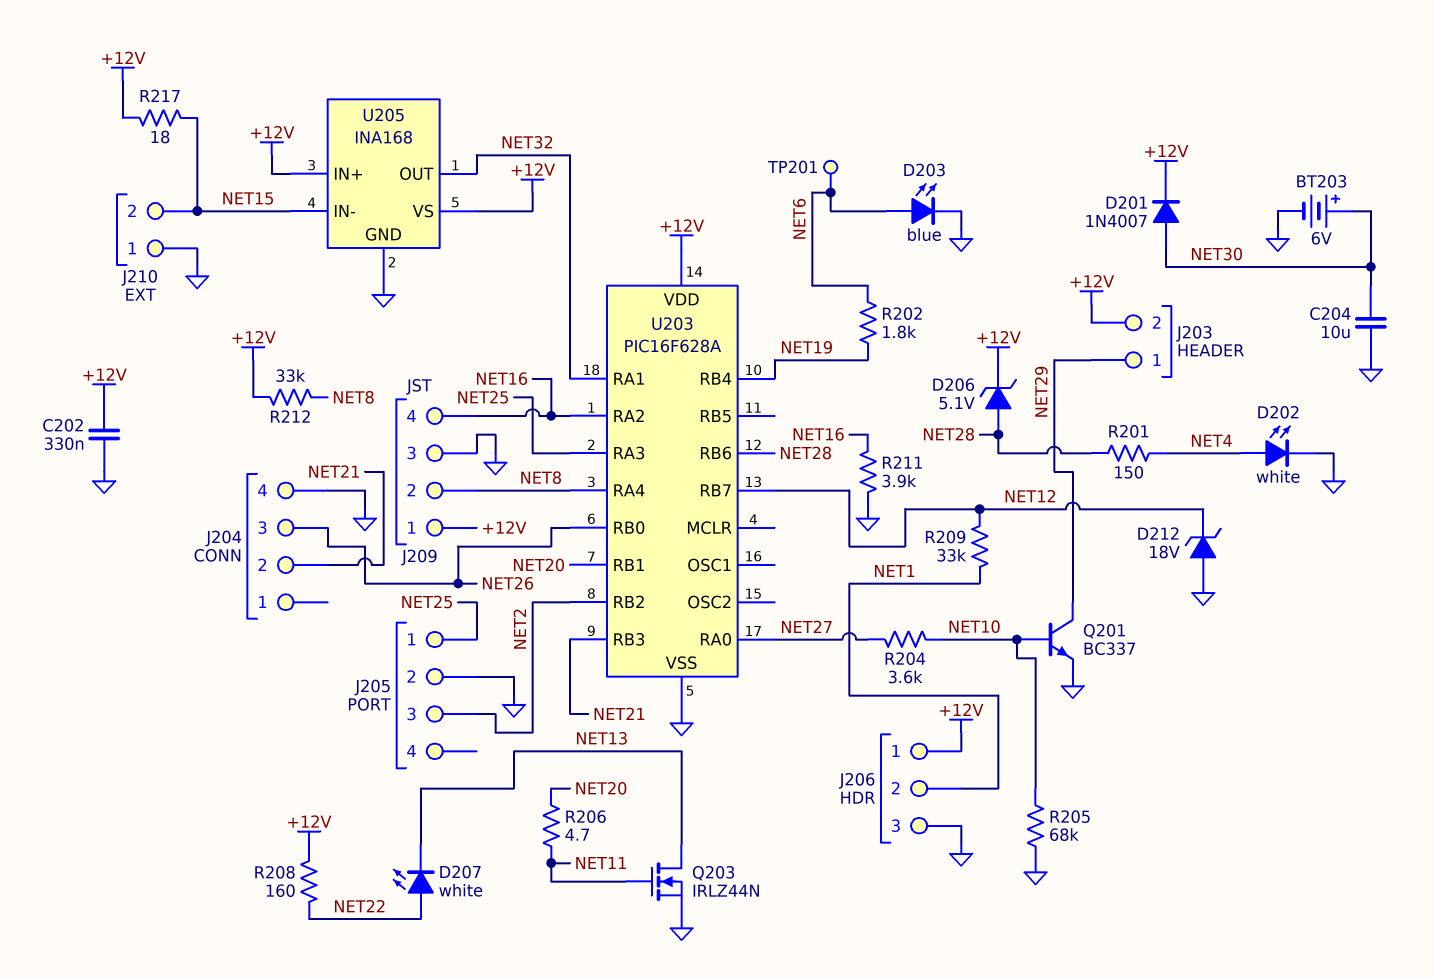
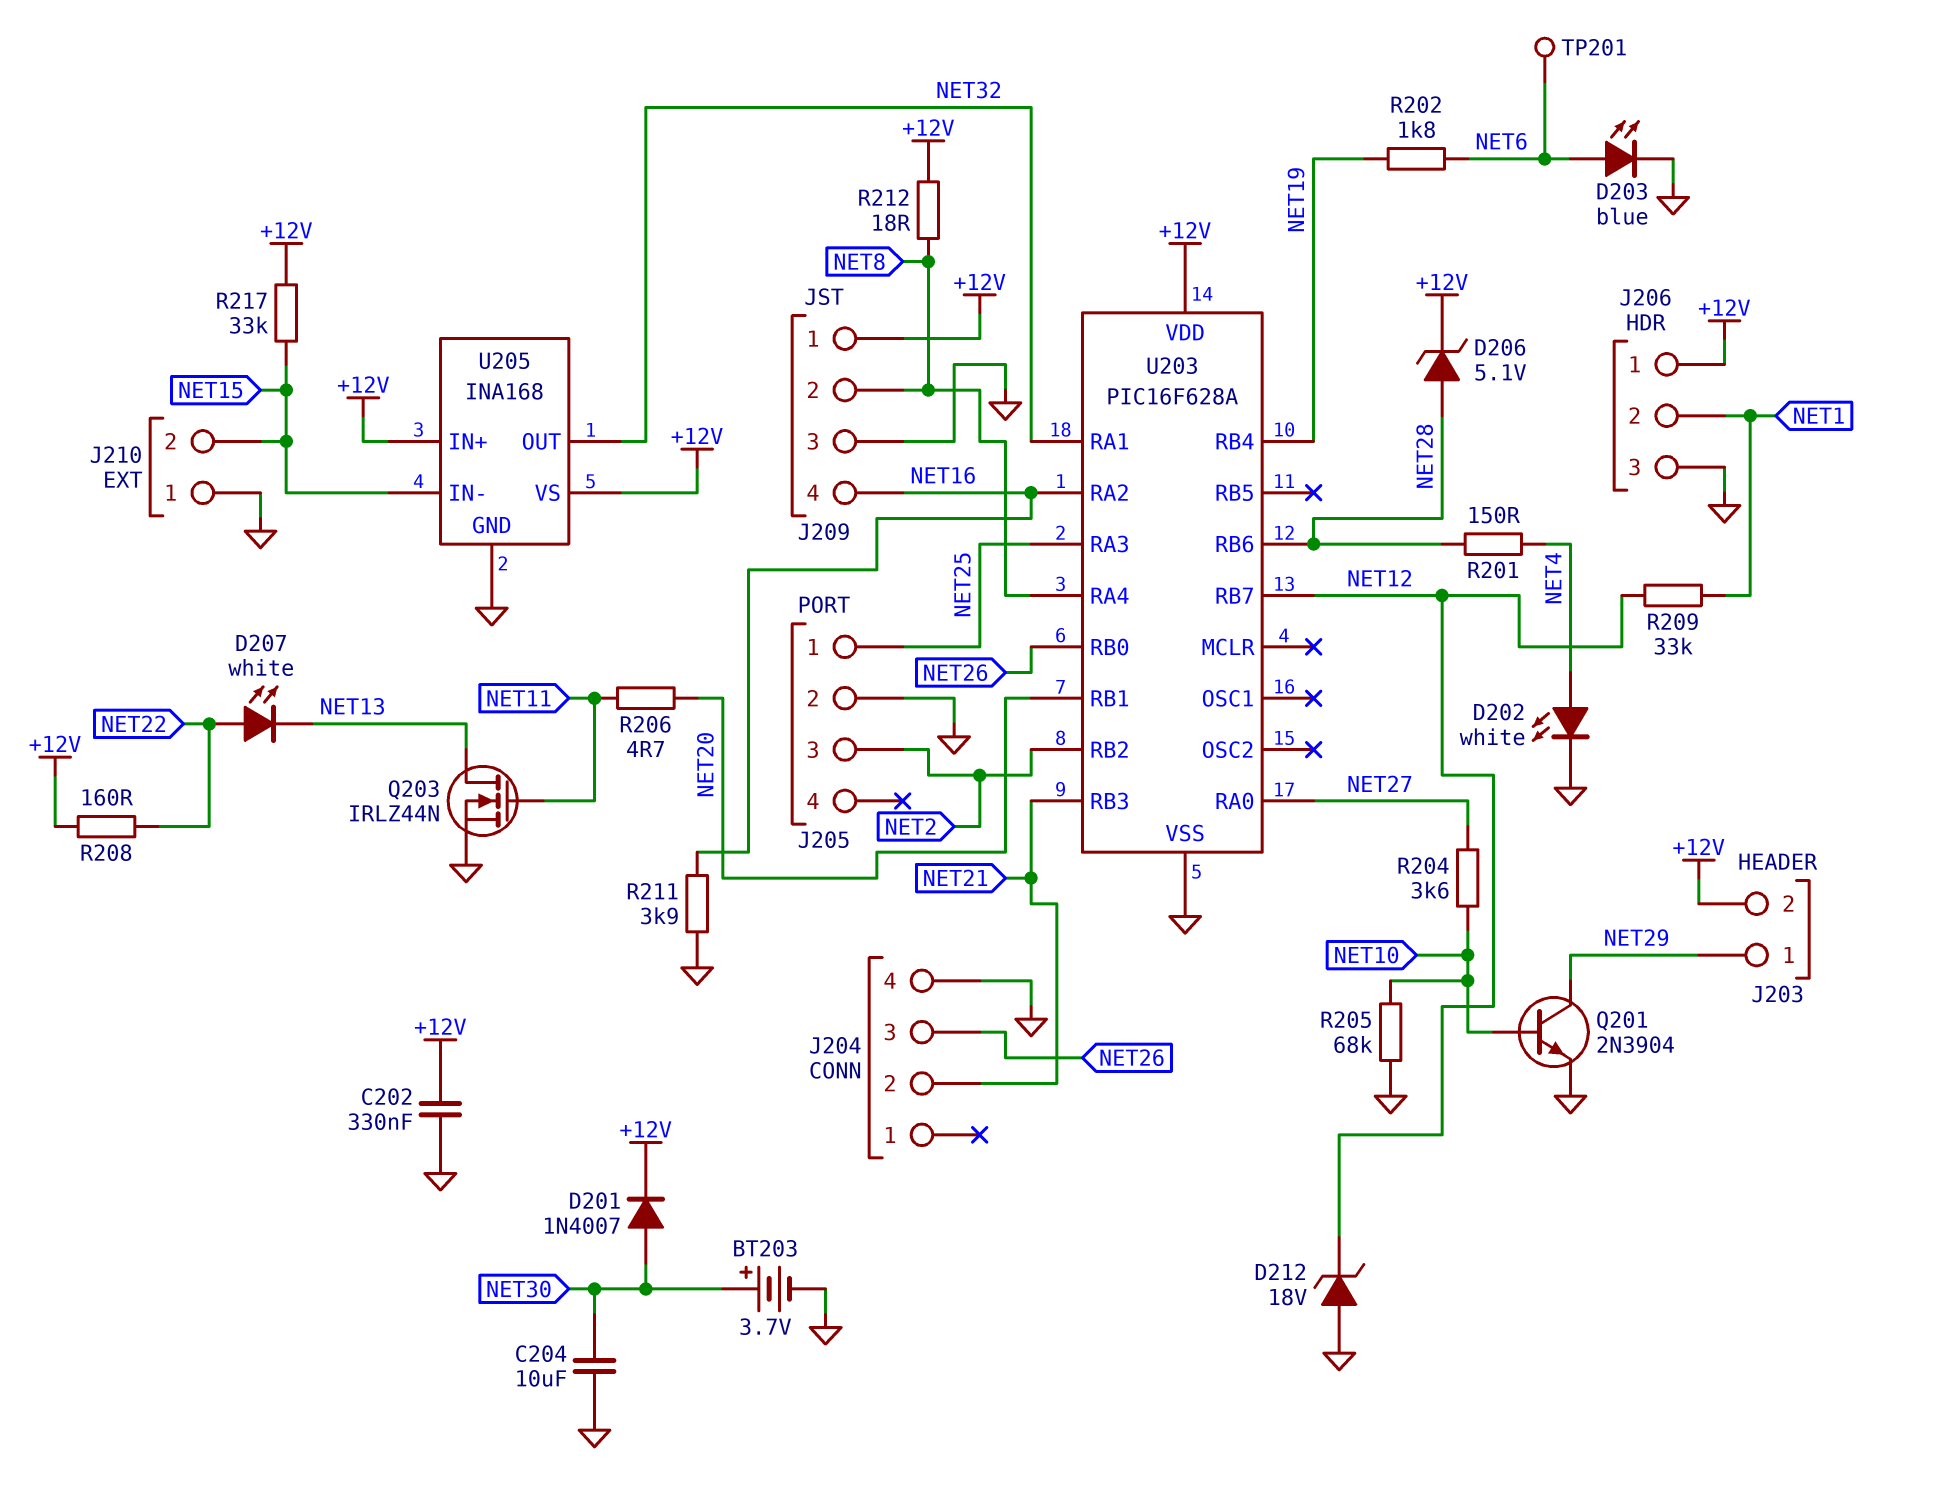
BT203: 6V (plus NET30, minus GND) -> 3.7V (plus NET30, minus GND)
Q201: NPN BC337 (B NET10, C NET29, E GND) -> NPN 2N3904 (B NET10, C NET29, E GND)
R212: 33k (+12V, NET8) -> 18 (+12V, NET8)
R217: 18 (+12V, NET15) -> 33k (+12V, NET15)

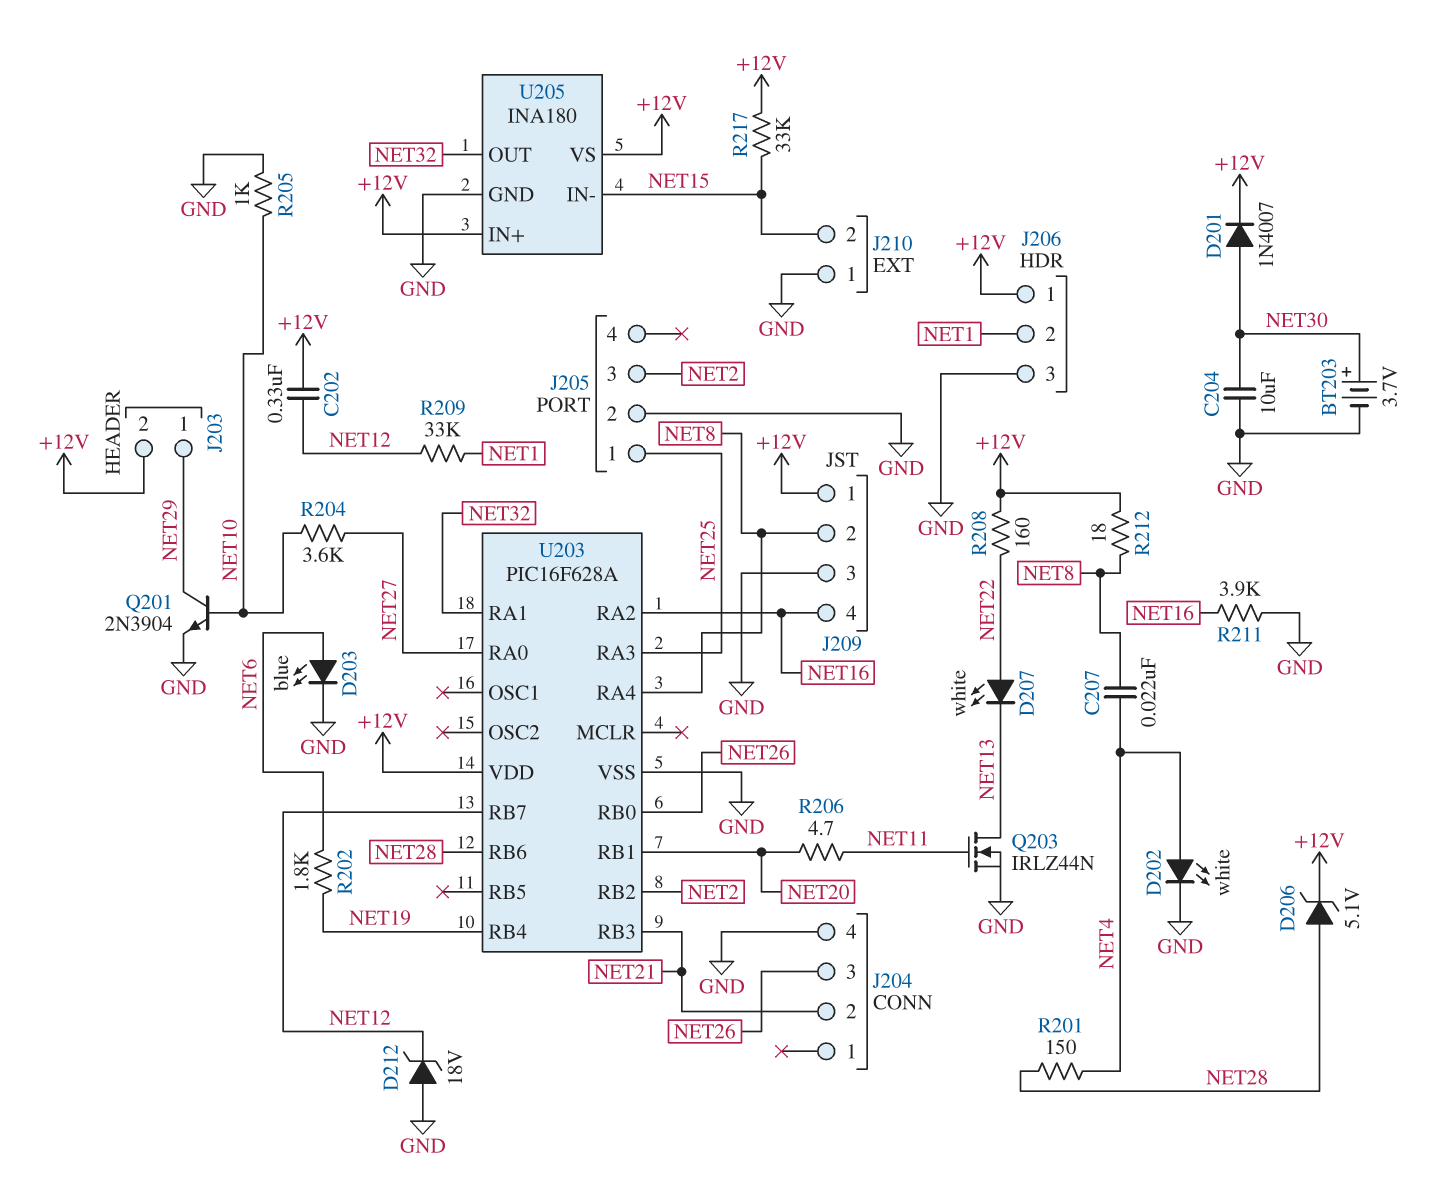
C202: 330nF (+12V, GND) -> 330nF (+12V, NET12)
C207: none -> 22nF (NET4, NET8)
R205: 68k (GND, NET10) -> 1k (GND, NET10)
TP201: test point (NET6) -> none
U205: INA168 -> INA180

